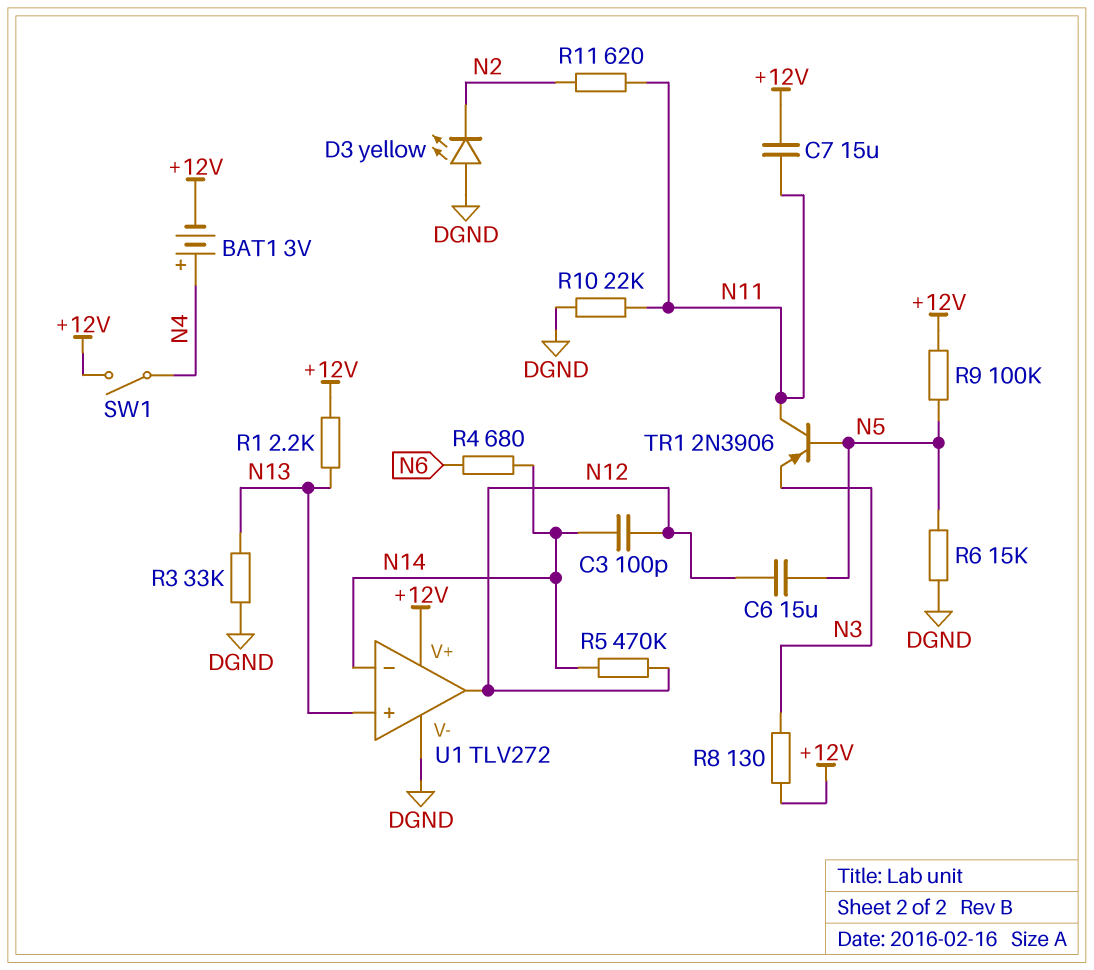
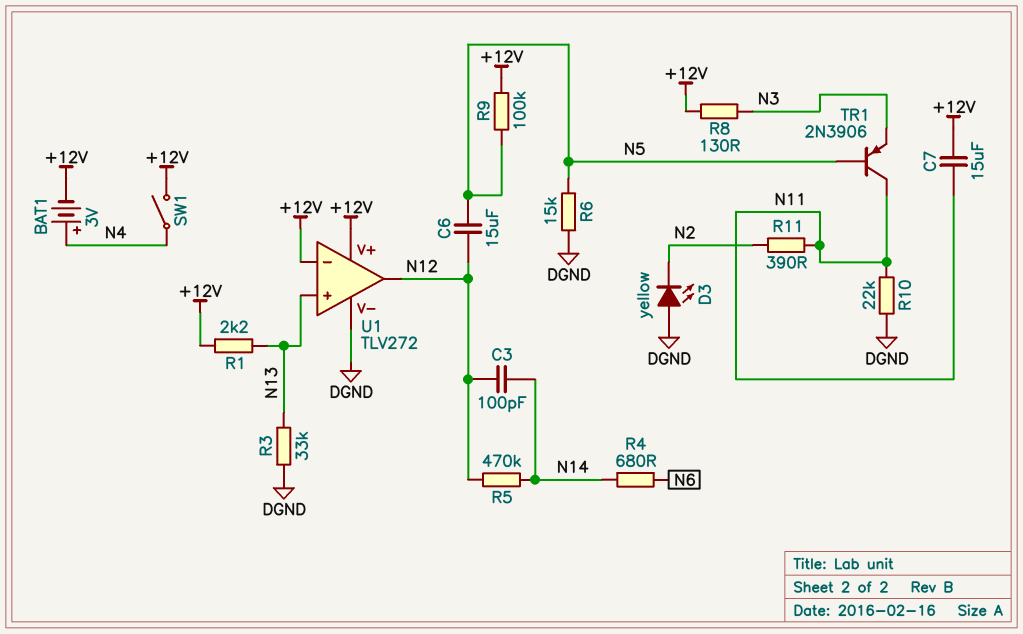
R11: 620 (N2, N11) -> 390 (N2, N11)
U1 pin in-: N14 -> +12V

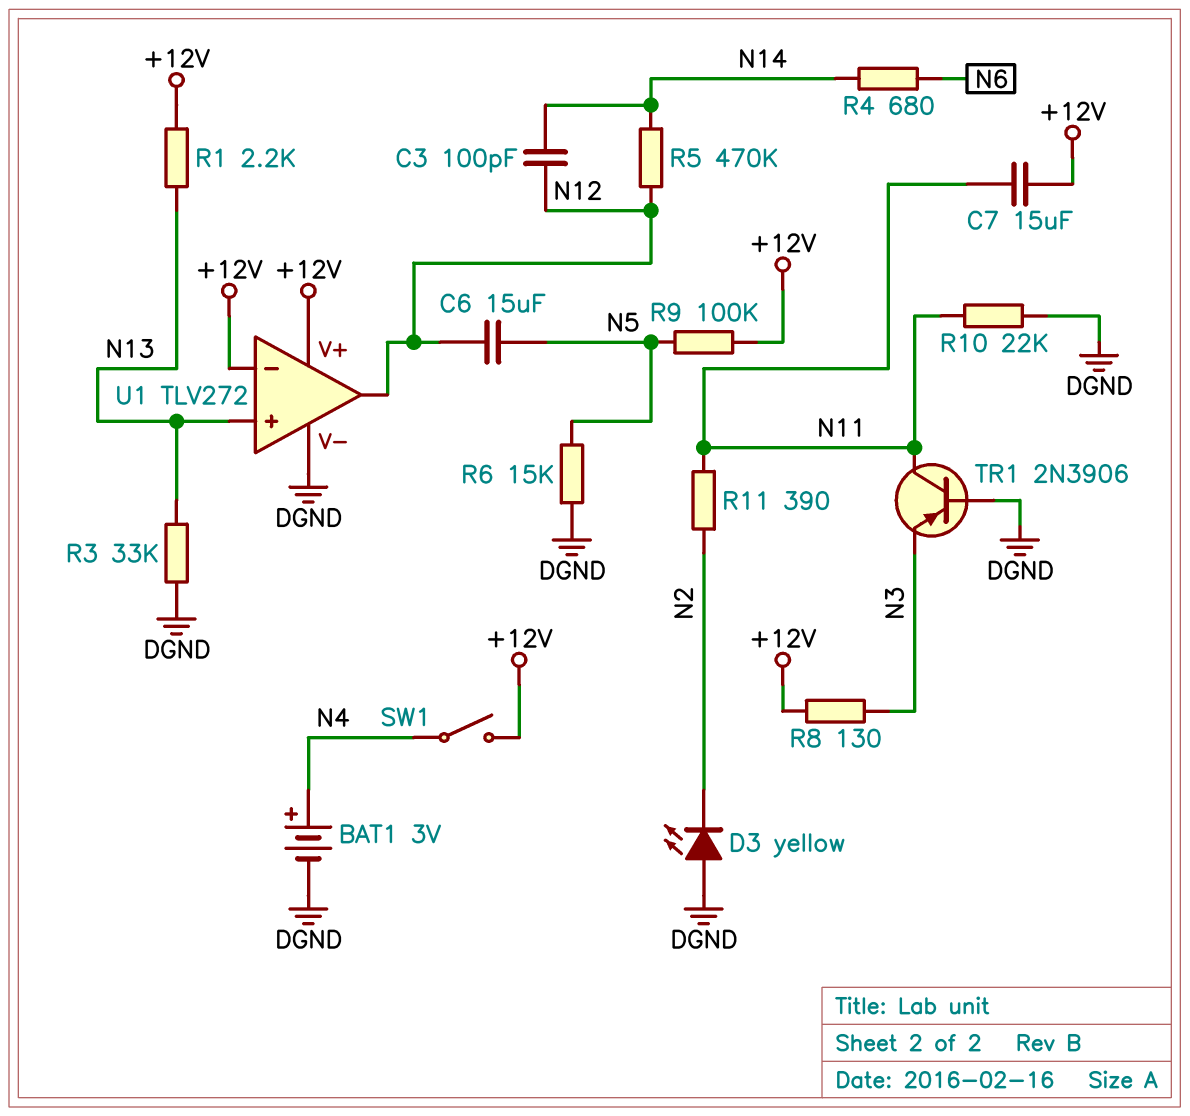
BAT1: 3V (plus N4, minus +12V) -> 3V (plus N4, minus DGND)
TR1: PNP 2N3906 (B N5, C N11, E N3) -> PNP 2N3906 (B DGND, C N11, E N3)

